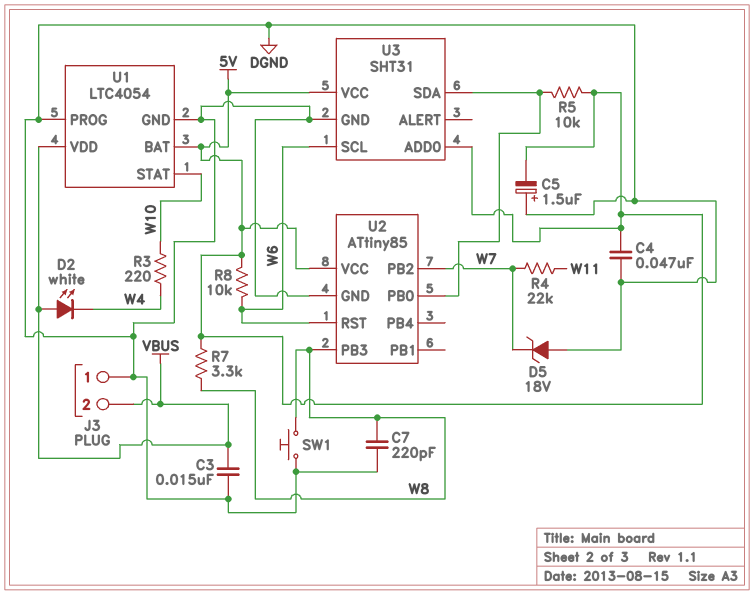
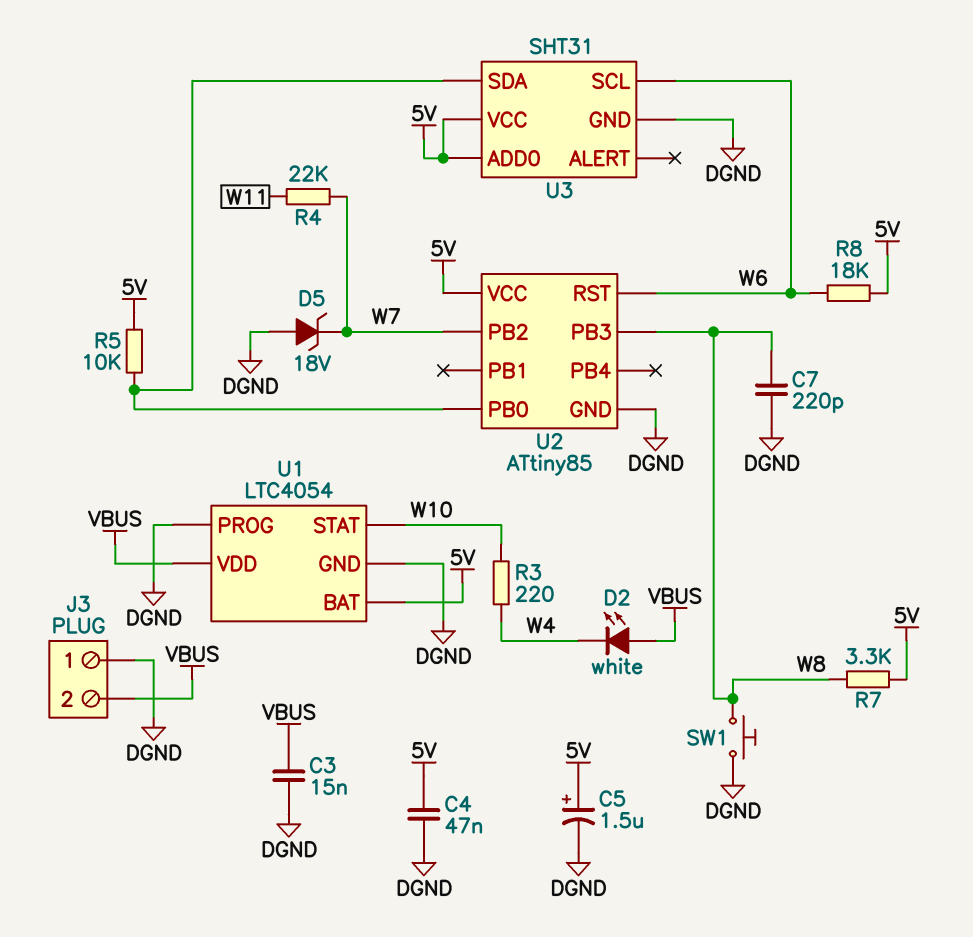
C5: 1.5uF (plus DGND, minus 5V) -> 1.5uF (plus 5V, minus DGND)
R8: 10k (5V, W6) -> 18k (5V, W6)

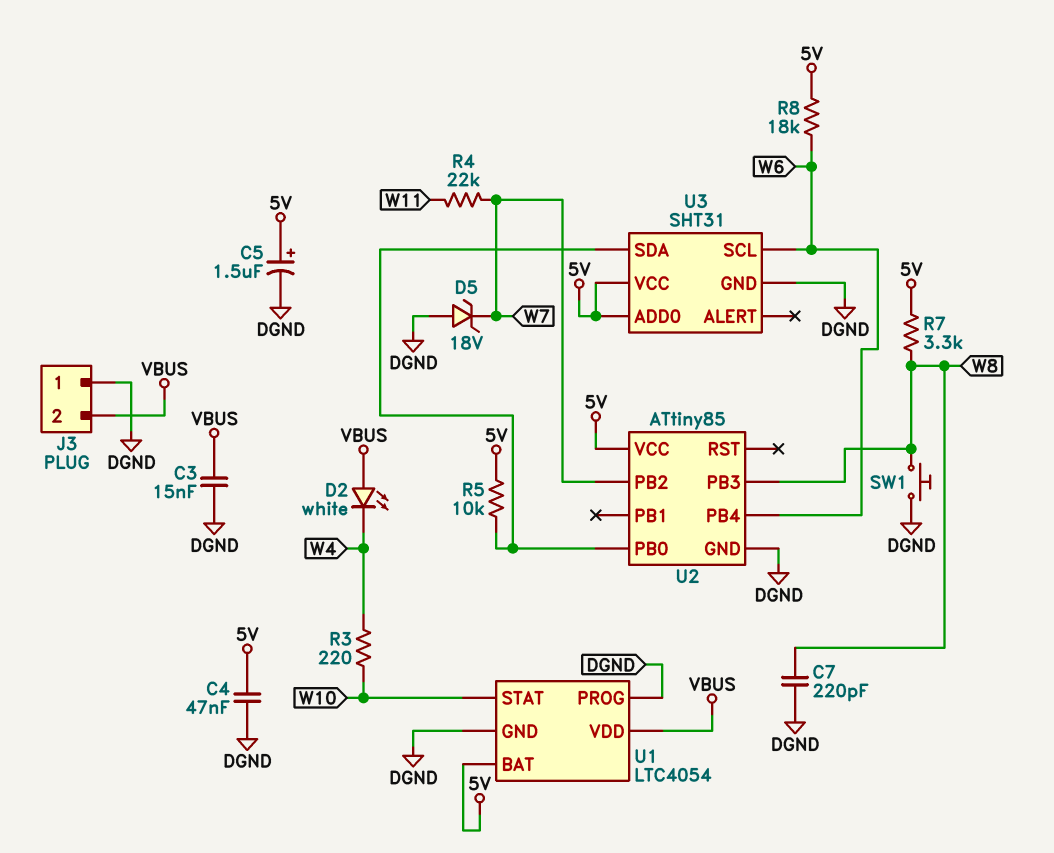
U2 pin PB4: none -> W6
U2 pin RST: W6 -> none

